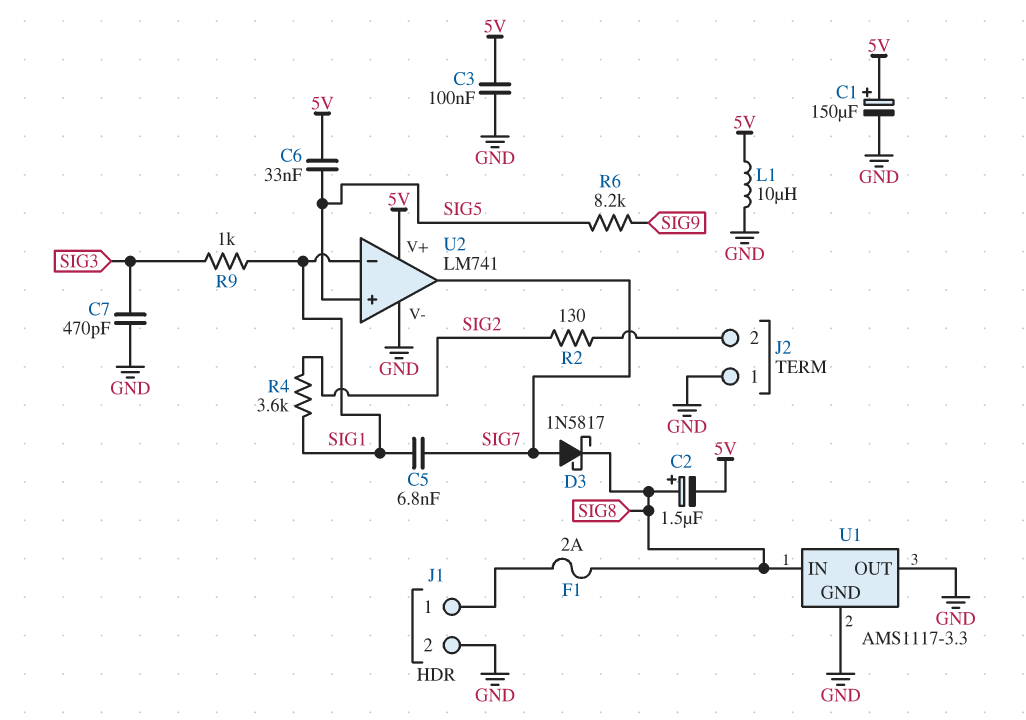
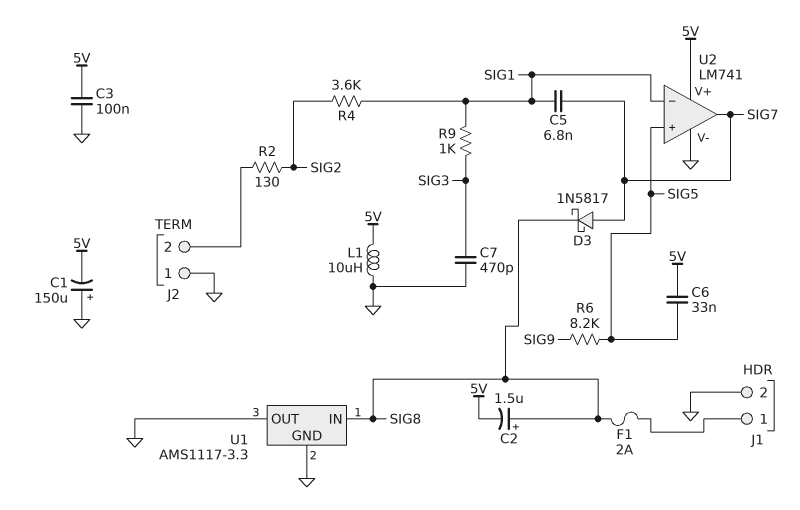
C1: 150uF (plus 5V, minus GND) -> 150uF (plus GND, minus 5V)

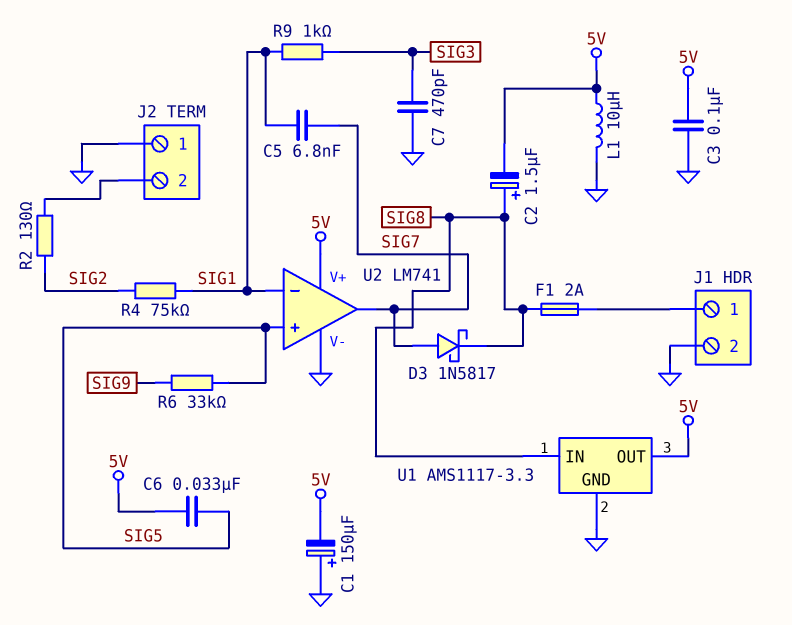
R4: 3.6k (SIG1, SIG2) -> 75k (SIG1, SIG2)
R6: 8.2k (SIG5, SIG9) -> 33k (SIG5, SIG9)
U1 pin OUT: GND -> 5V

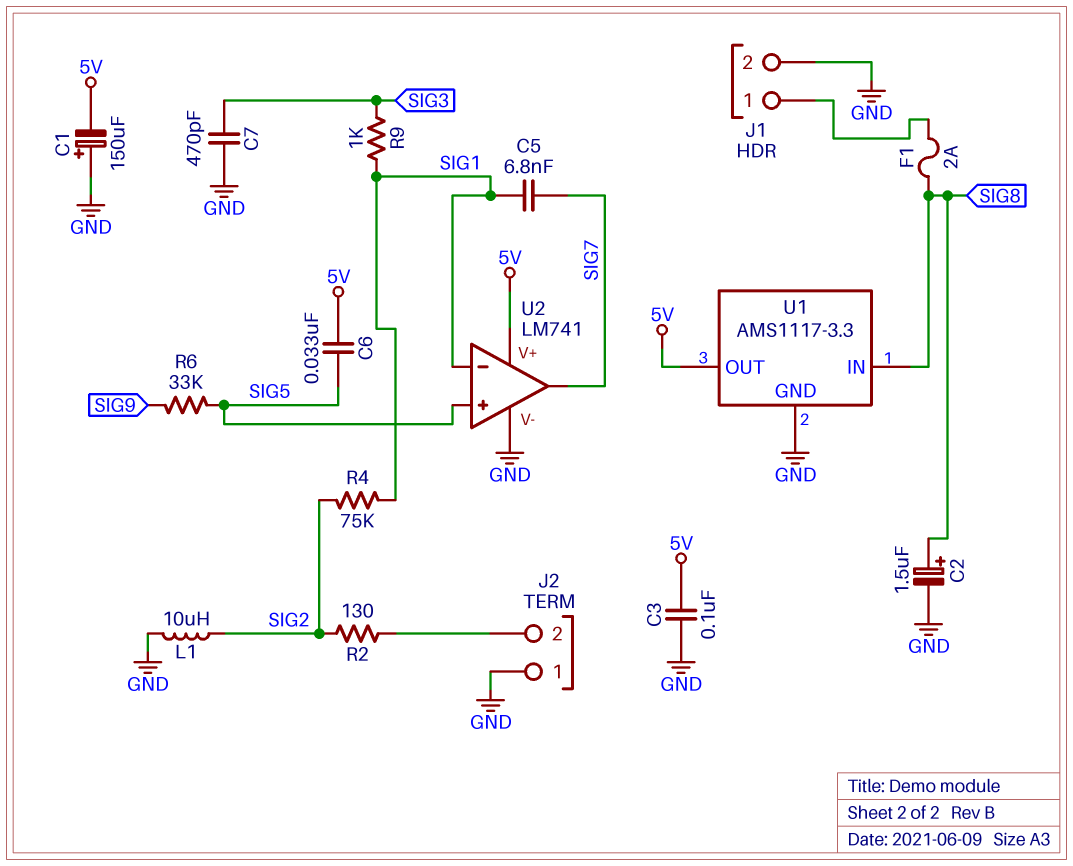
C2: 1.5uF (plus SIG8, minus 5V) -> 1.5uF (plus SIG8, minus GND)
D3: schottky 1N5817 (A SIG7, K SIG8) -> none
L1: 10uH (5V, GND) -> 10uH (GND, SIG2)

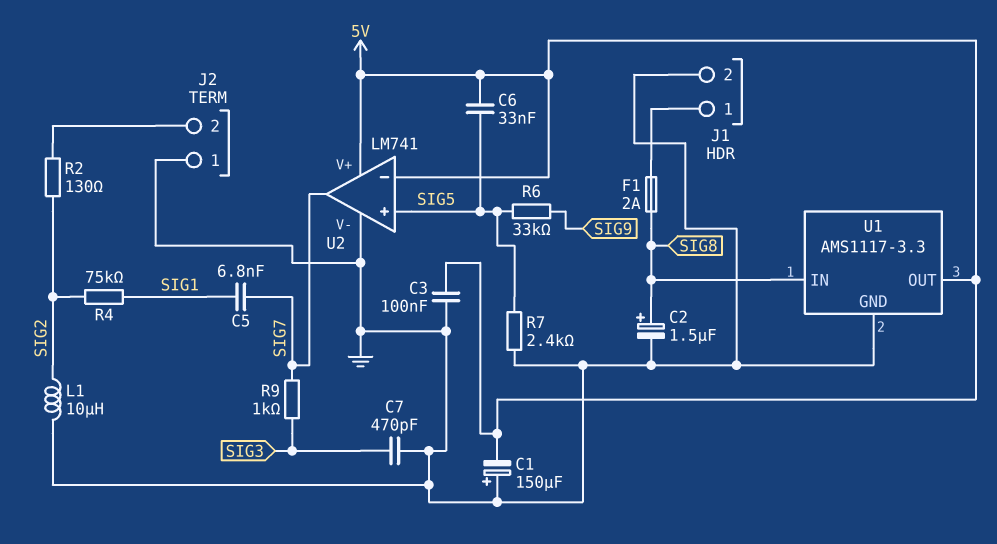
R7: none -> 2.4k (GND, SIG5)
R9: 1k (SIG1, SIG3) -> 1k (SIG3, SIG7)
U2 pin in-: SIG1 -> 5V

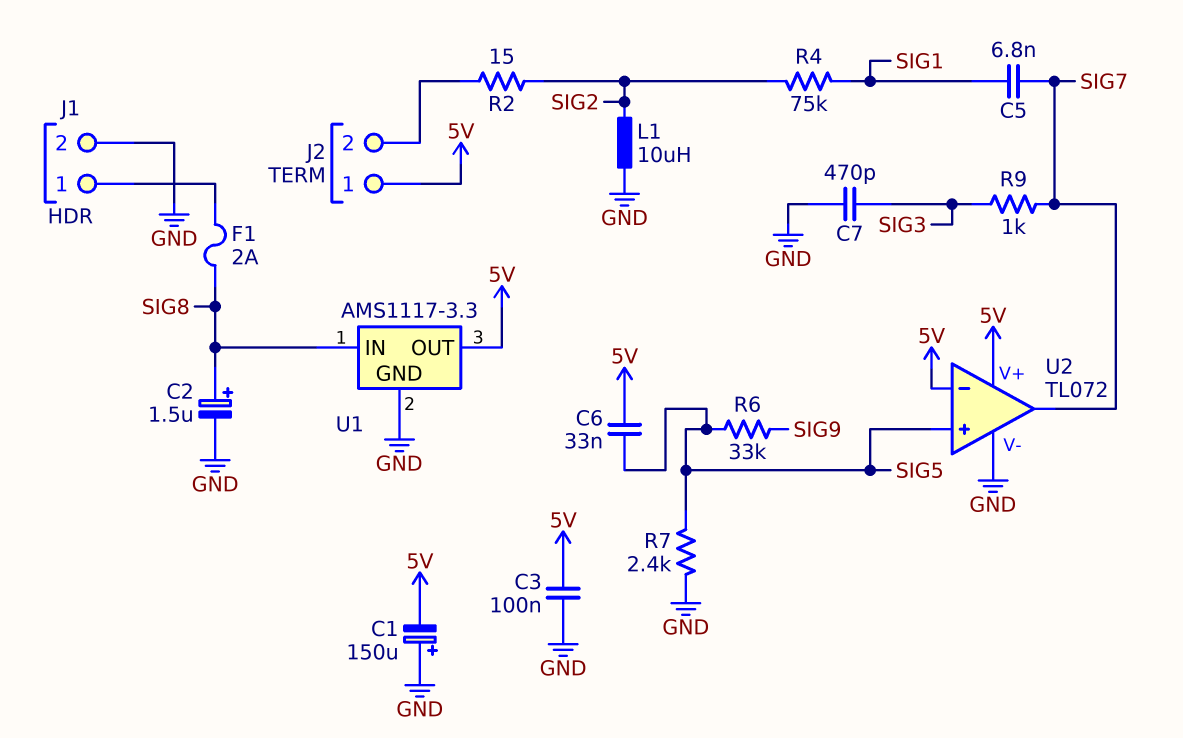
J2 pin 1: GND -> 5V
R2: 130 (J2/2, SIG2) -> 15 (J2/2, SIG2)
U2: LM741 -> TL072

